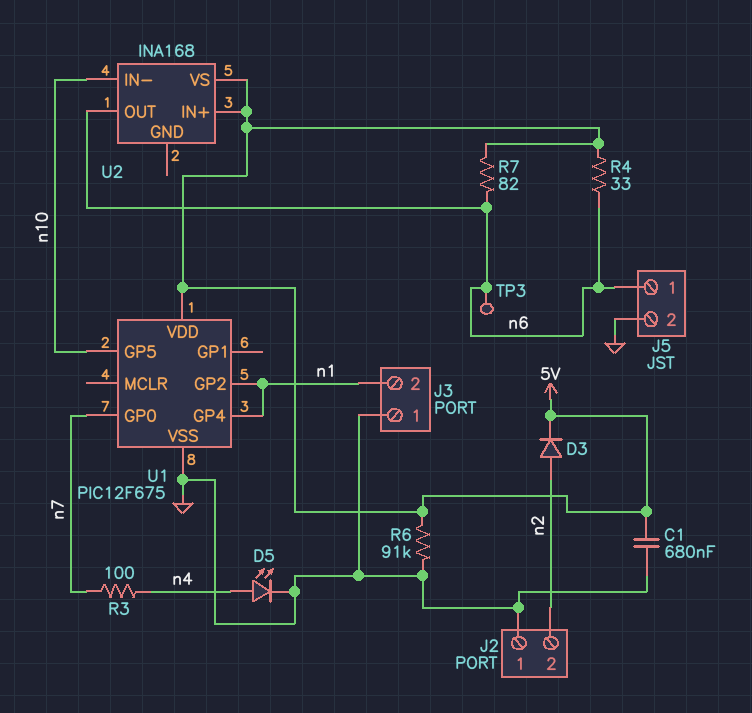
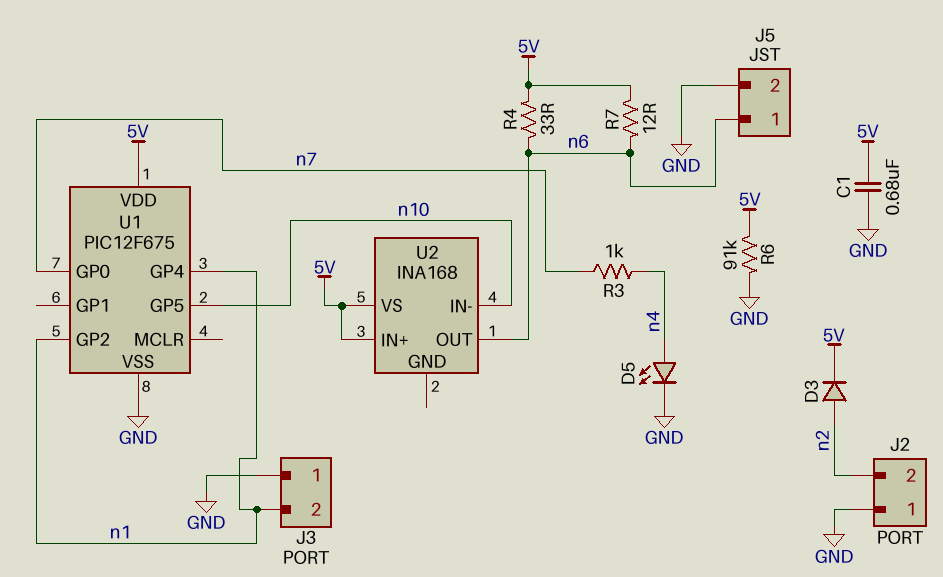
R3: 100 (n4, n7) -> 1k (n4, n7)
R7: 82 (5V, n6) -> 12 (5V, n6)
TP3: test point (n6) -> none

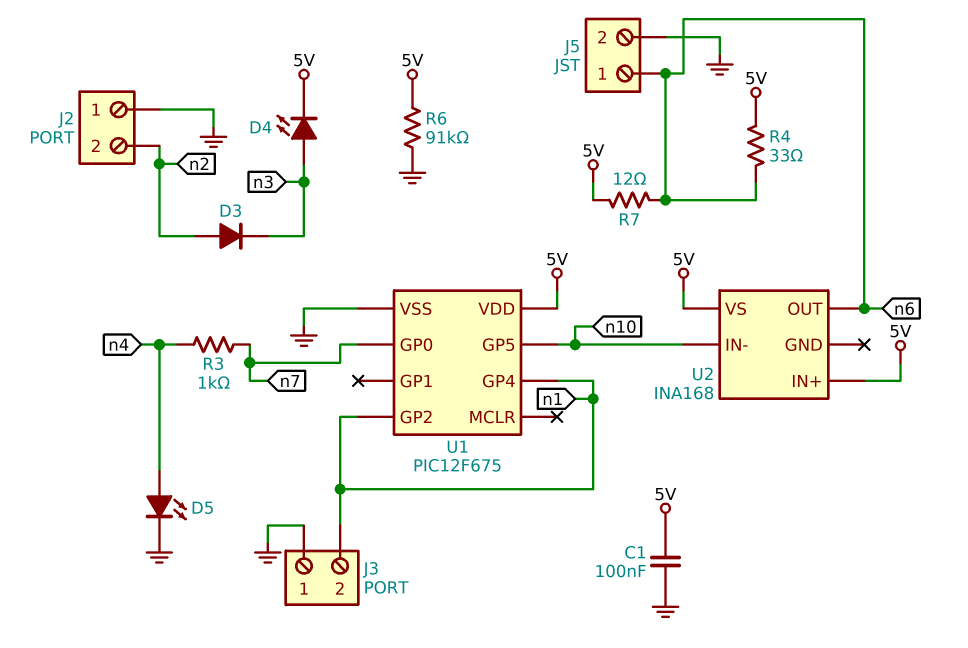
C1: 680nF (5V, GND) -> 100nF (5V, GND)
D3: diode (A n2, K 5V) -> diode (A n2, K n3)
D4: none -> LED (A n3, K 5V)

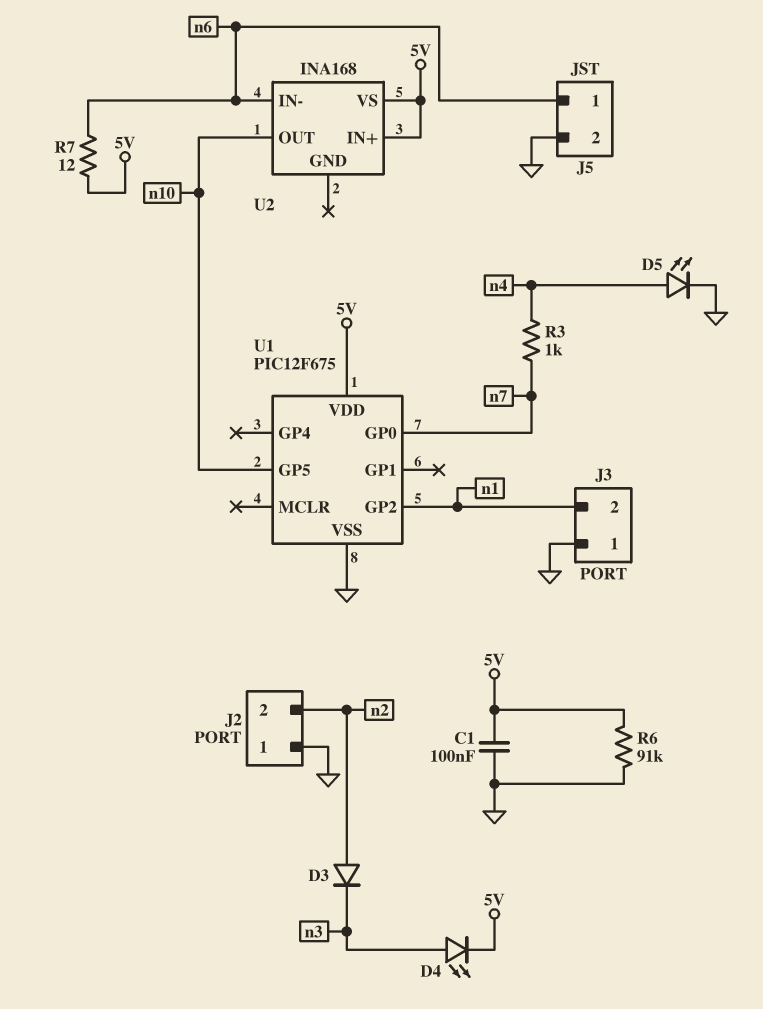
R4: 33 (5V, n6) -> none
U1 pin GP4: n1 -> none
U2 pin IN-: n10 -> n6
U2 pin OUT: n6 -> n10

